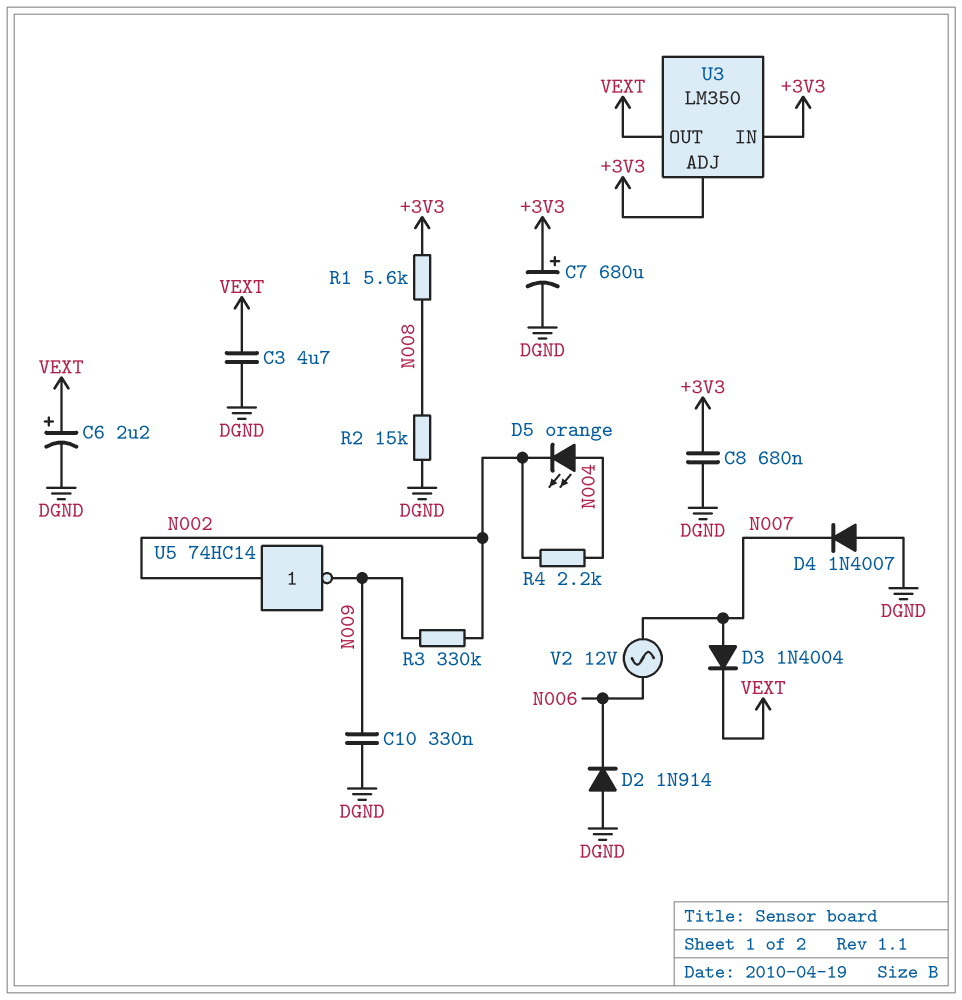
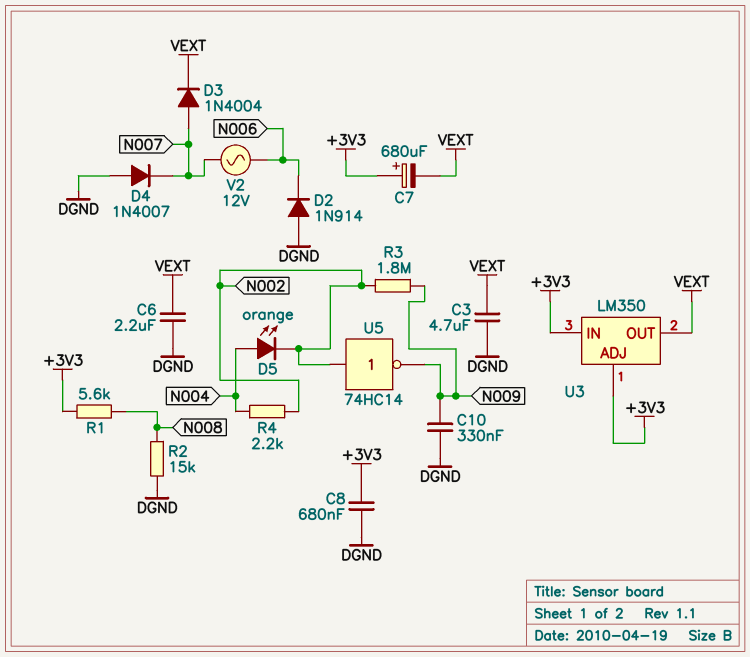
C6: 2.2uF (plus VEXT, minus DGND) -> 2.2uF (DGND, VEXT)
C7: 680uF (plus +3V3, minus DGND) -> 680uF (plus +3V3, minus VEXT)
R3: 330k (N002, N009) -> 1.8M (N002, N009)

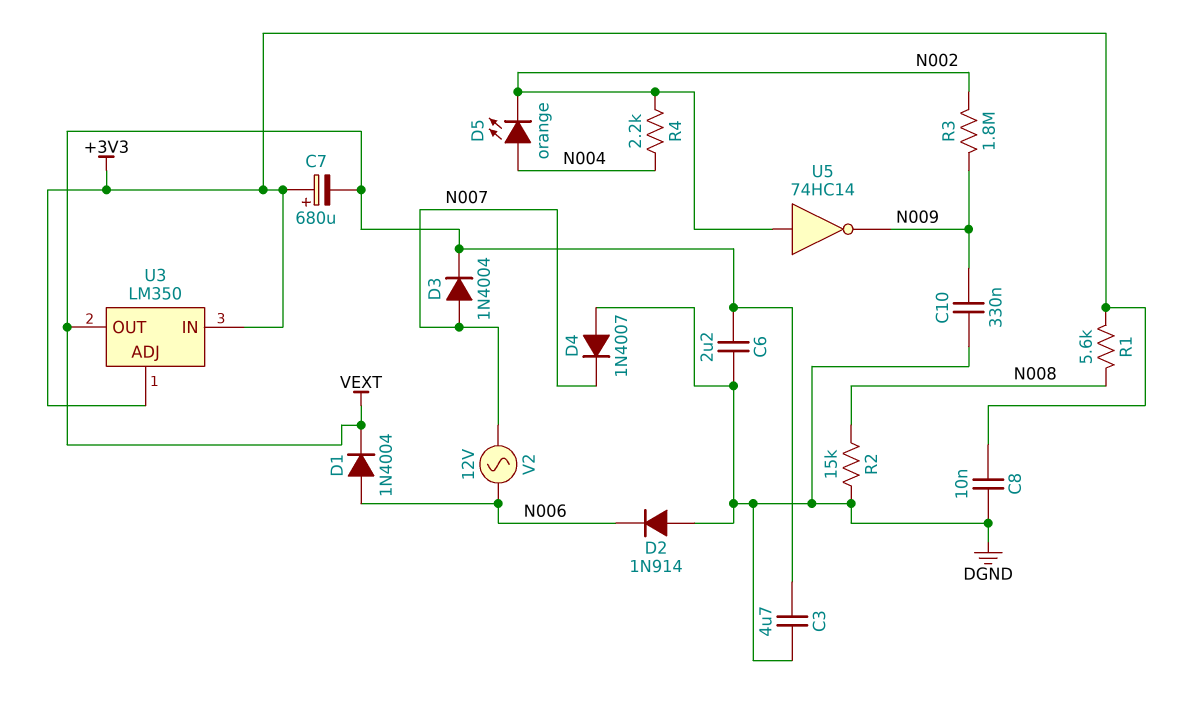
C8: 680nF (+3V3, DGND) -> 10nF (+3V3, DGND)
D1: none -> diode 1N4004 (A N006, K VEXT)

